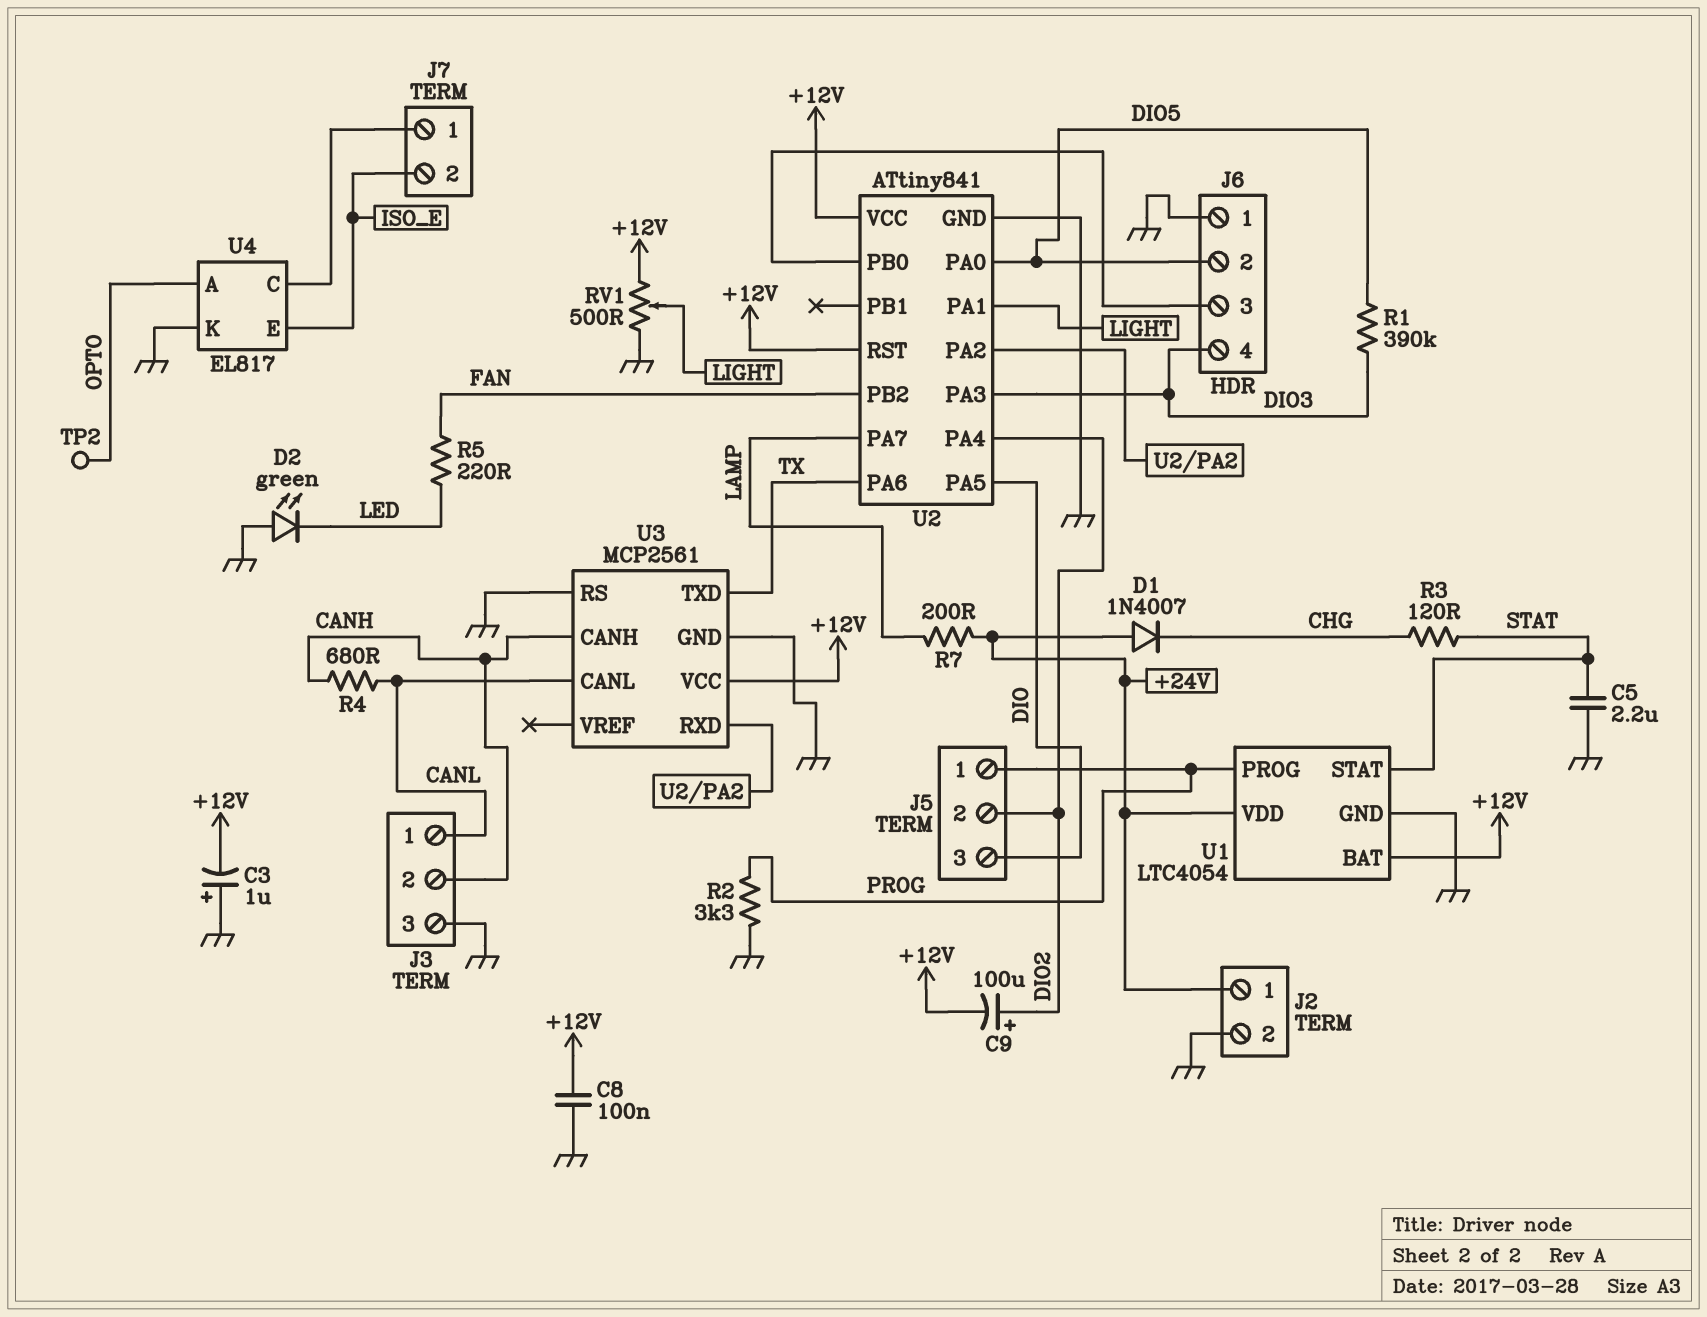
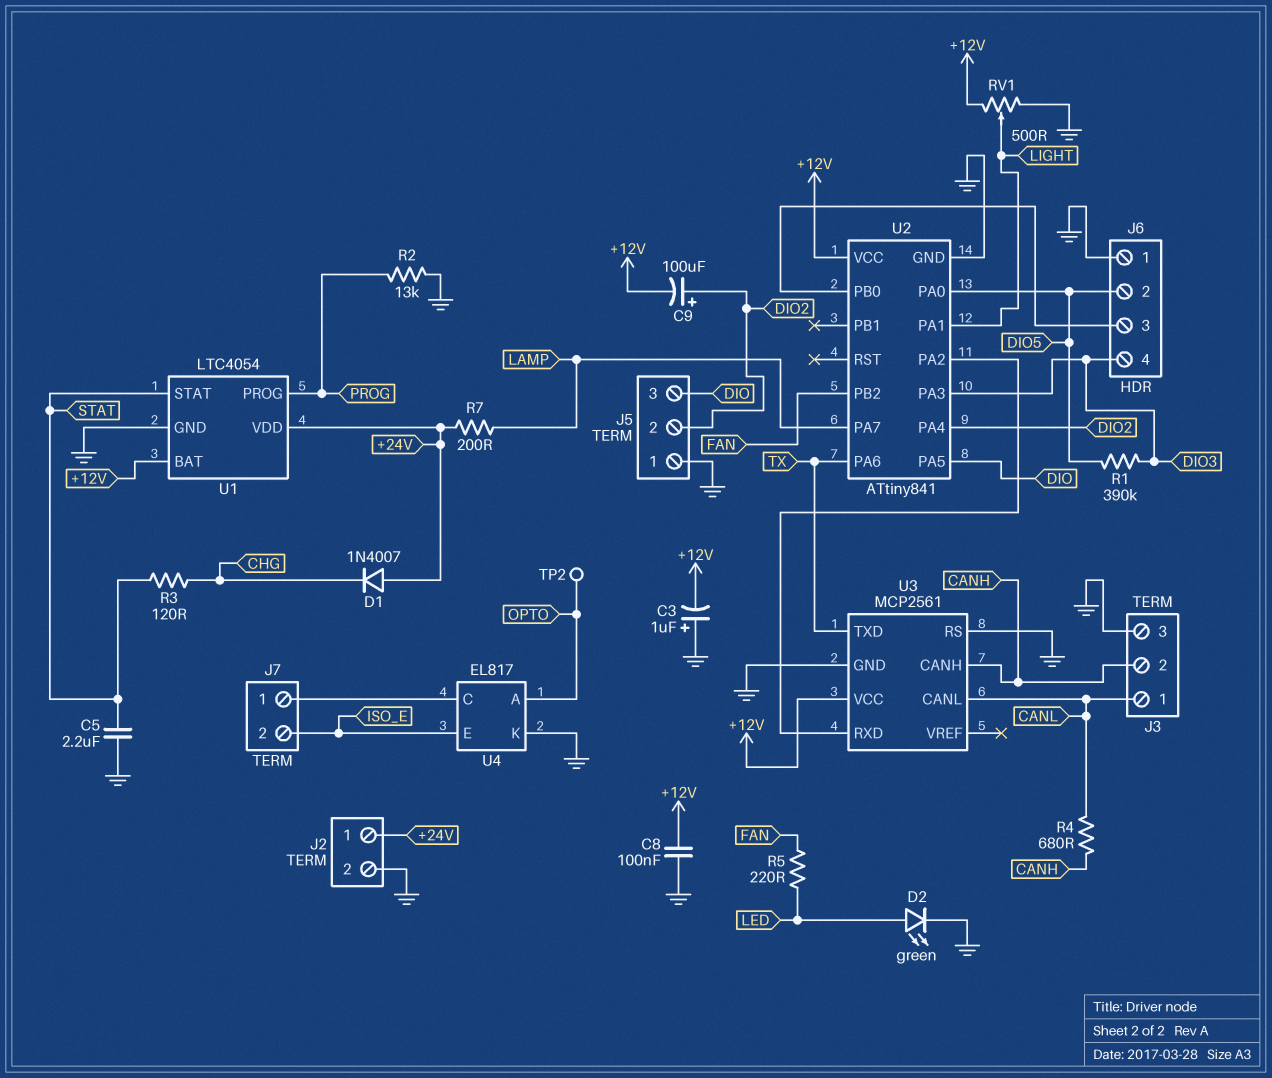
D2: LED green (A GND, K LED) -> LED green (A LED, K GND)
J5 pin 1: PROG -> GND
R2: 3.3k (GND, PROG) -> 13k (GND, PROG)
U2 pin RST: +12V -> none

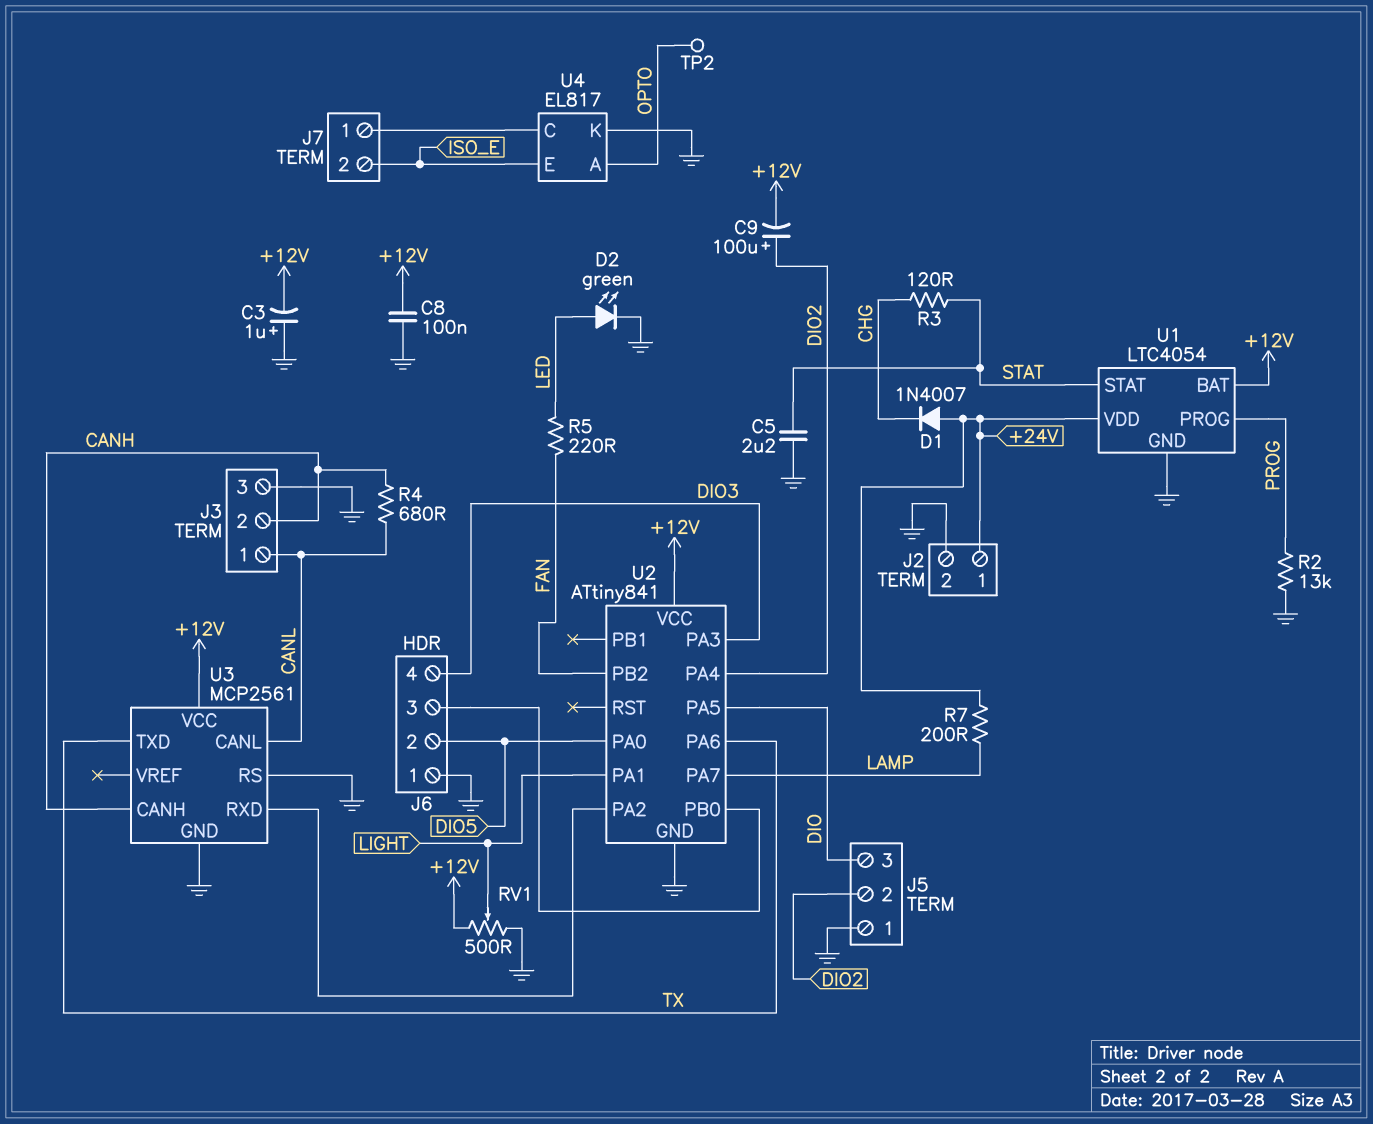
R1: 390k (DIO3, DIO5) -> none

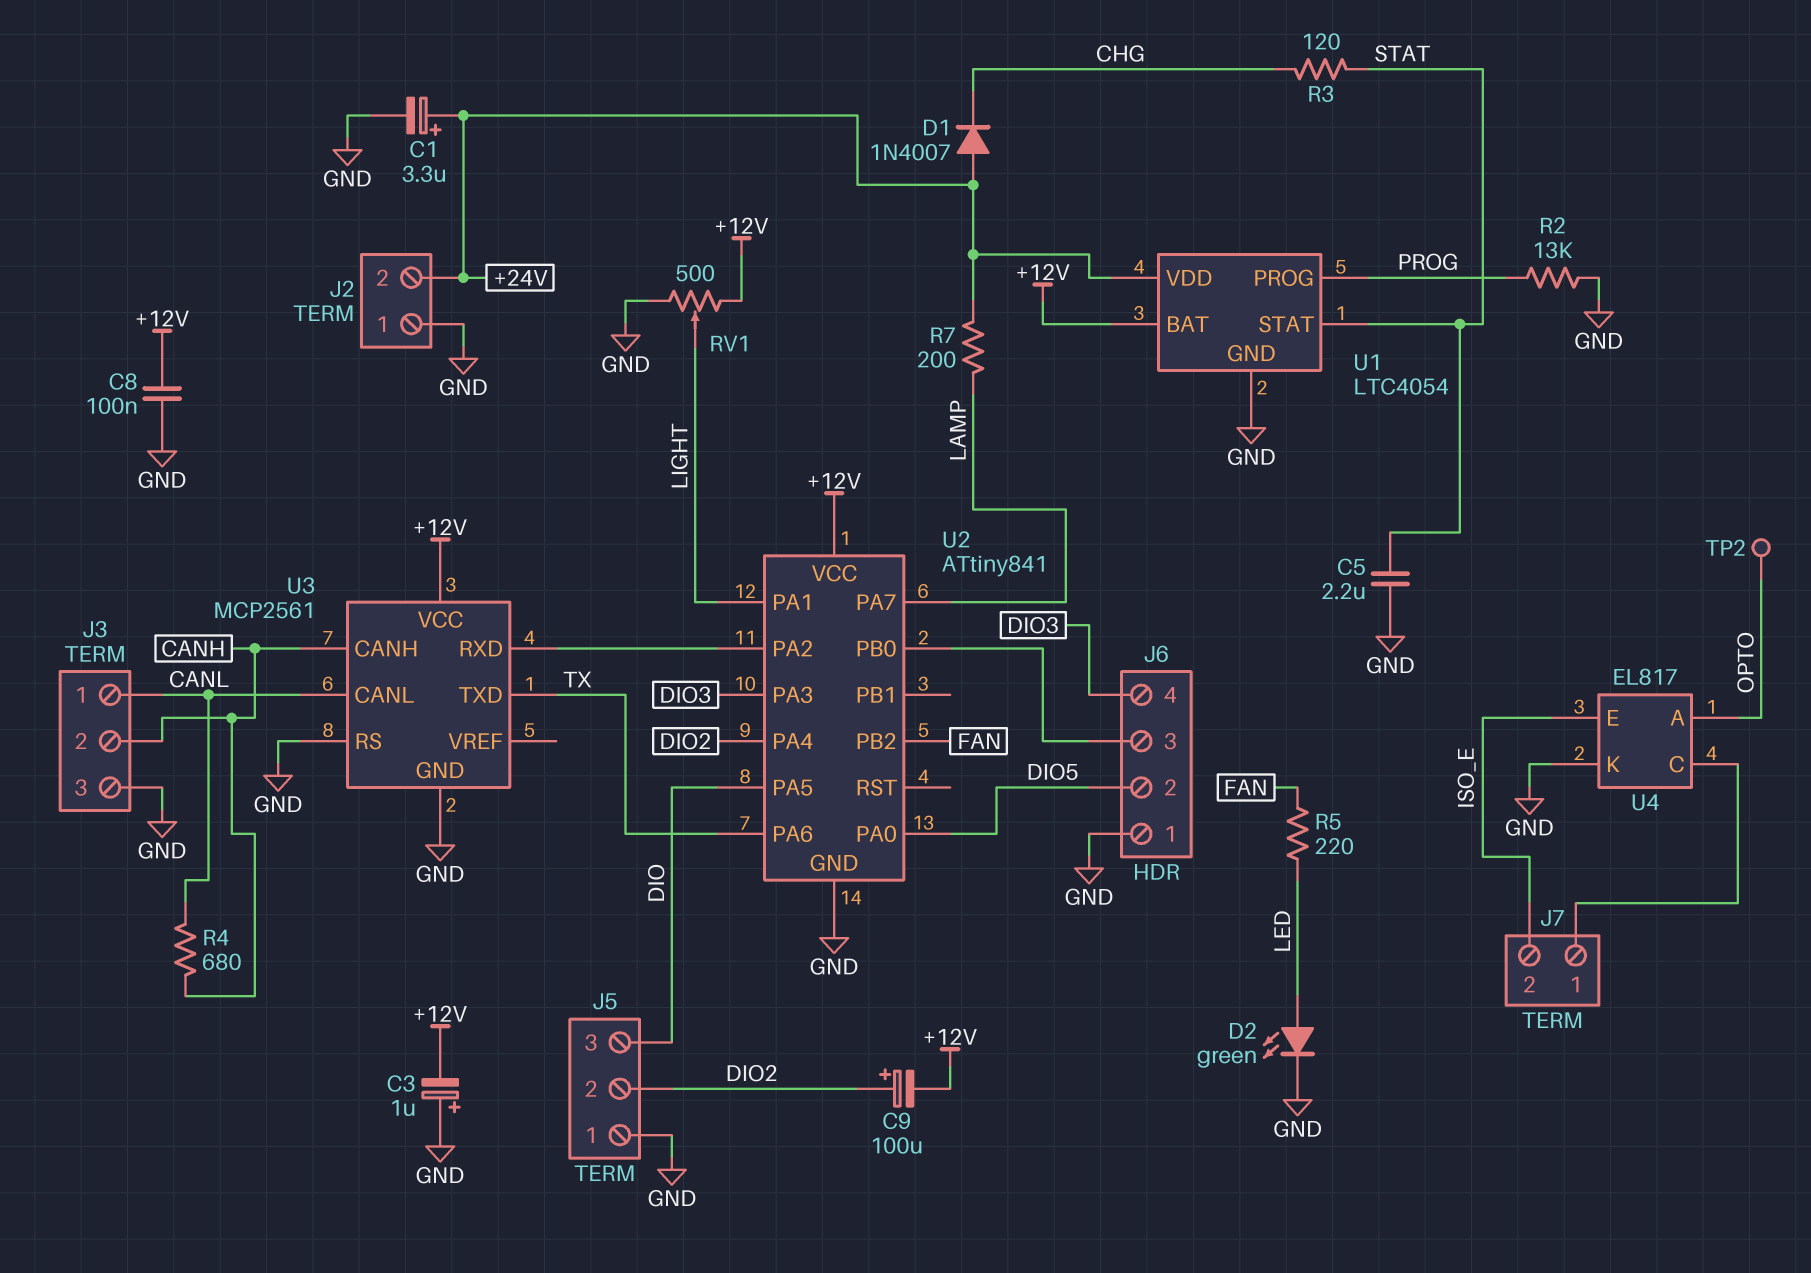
C1: none -> 3.3uF (plus +24V, minus GND)
J2 pin 1: +24V -> GND
J2 pin 2: GND -> +24V

